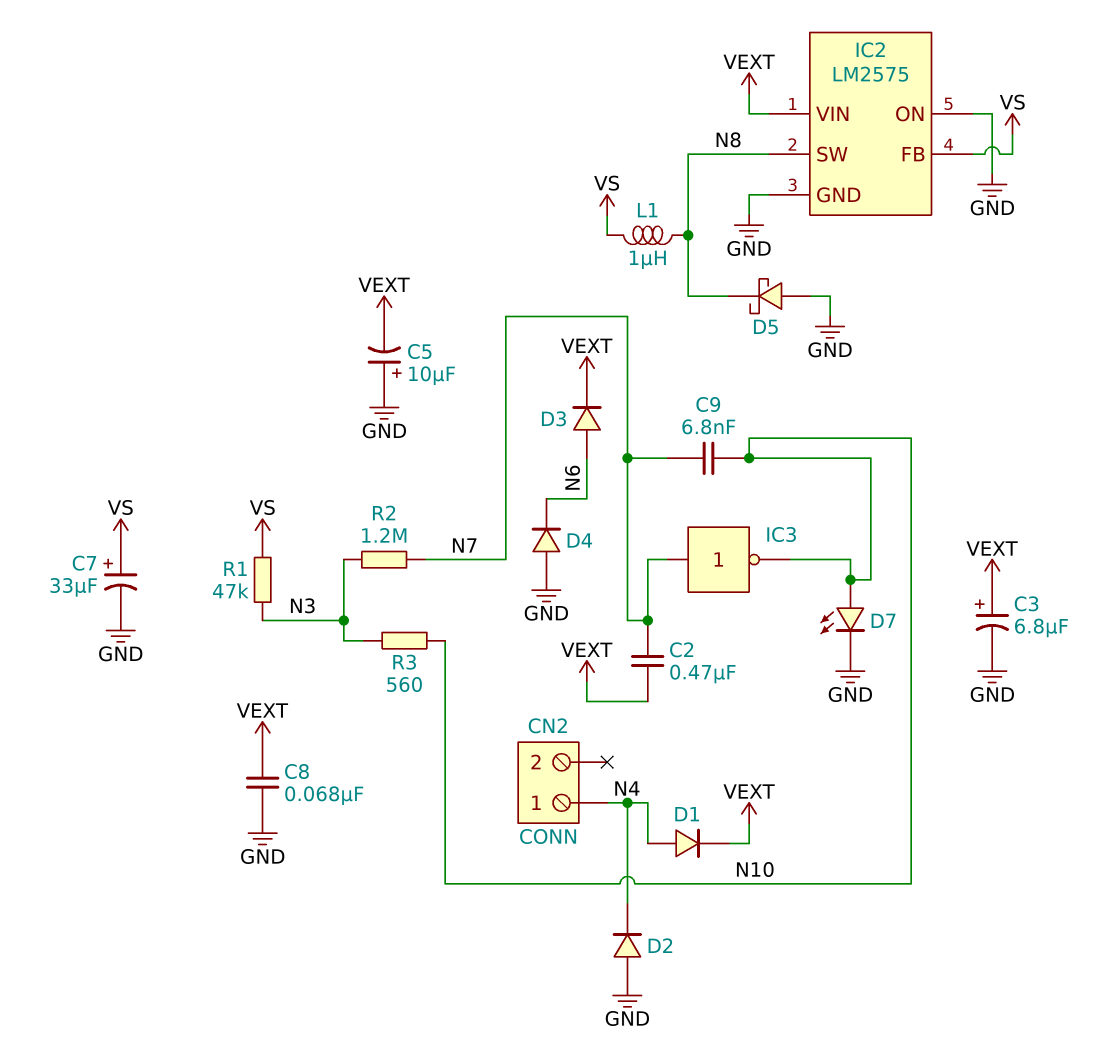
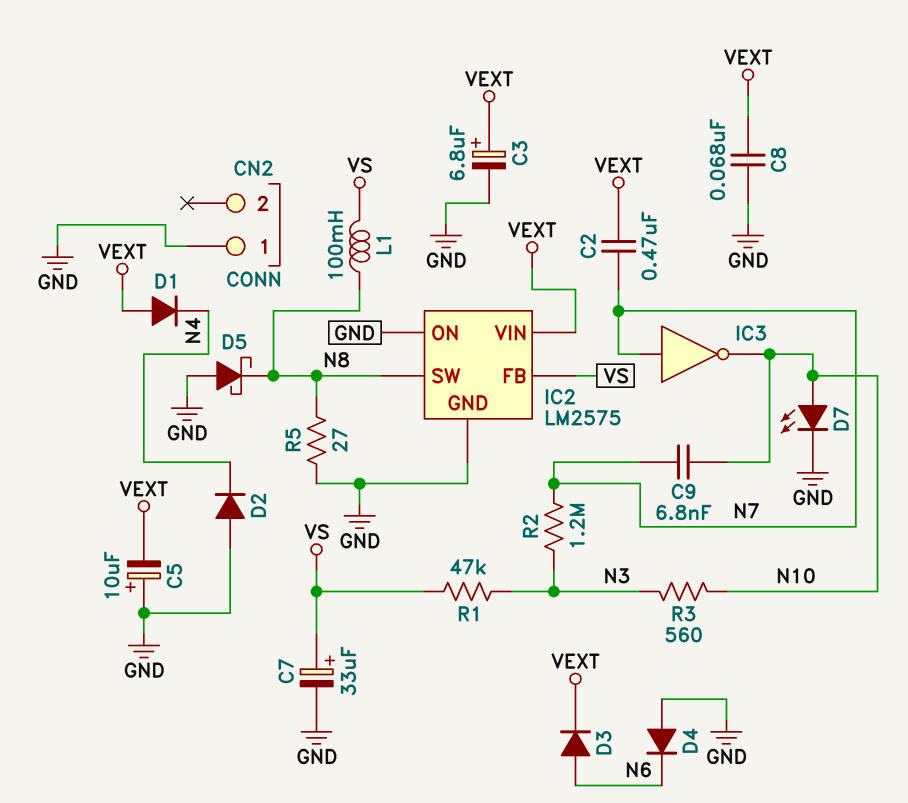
CN2 pin 1: N4 -> GND
D1: diode (A N4, K VEXT) -> diode (A VEXT, K N4)
L1: 1uH (N8, VS) -> 100mH (N8, VS)
R5: none -> 27 (GND, N8)

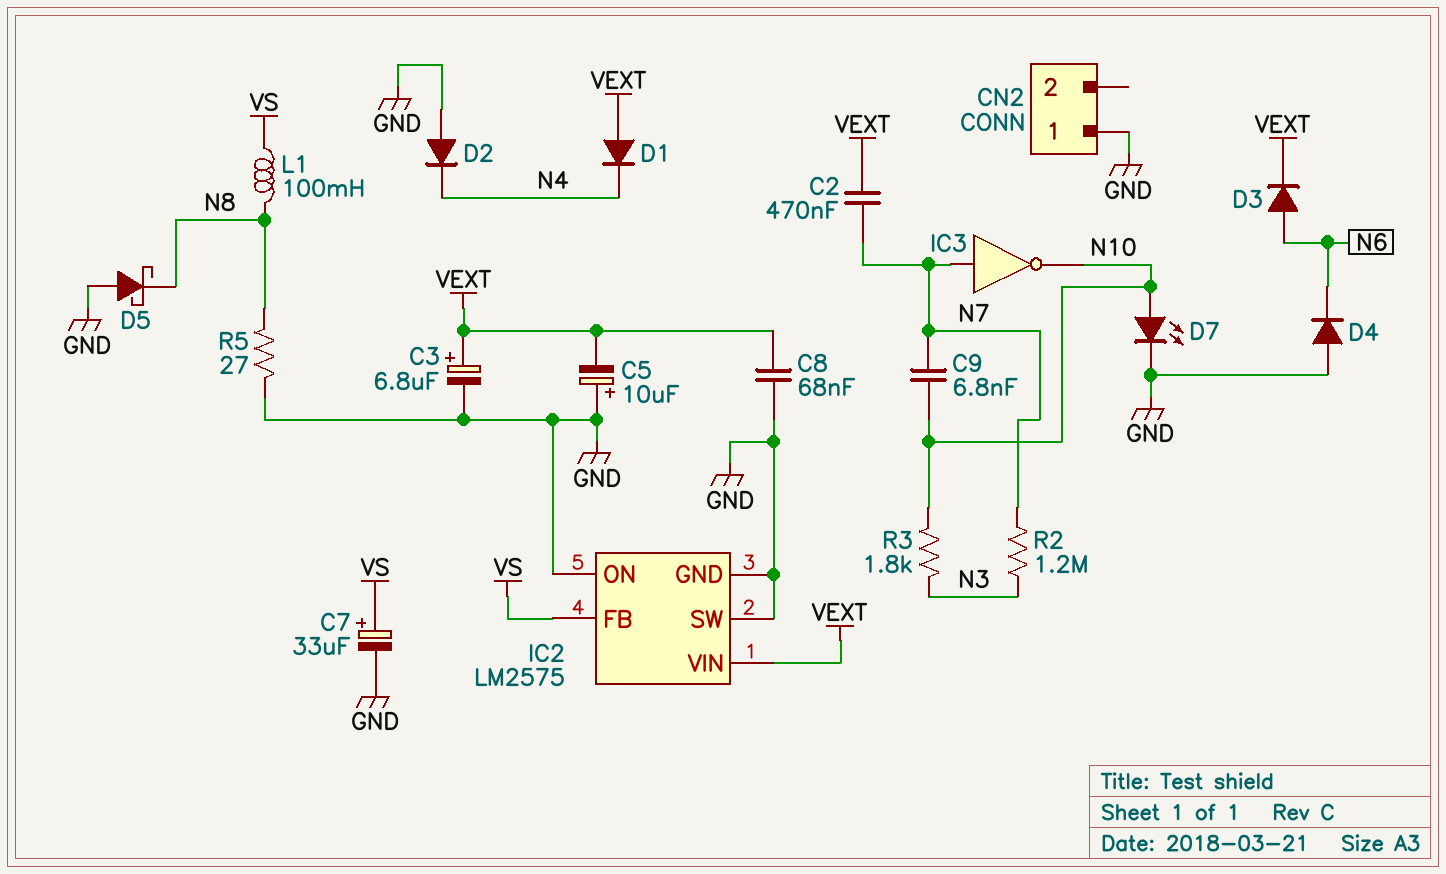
IC2 pin SW: N8 -> GND
R1: 47k (N3, VS) -> none
R3: 560 (N3, N10) -> 1.8k (N3, N10)

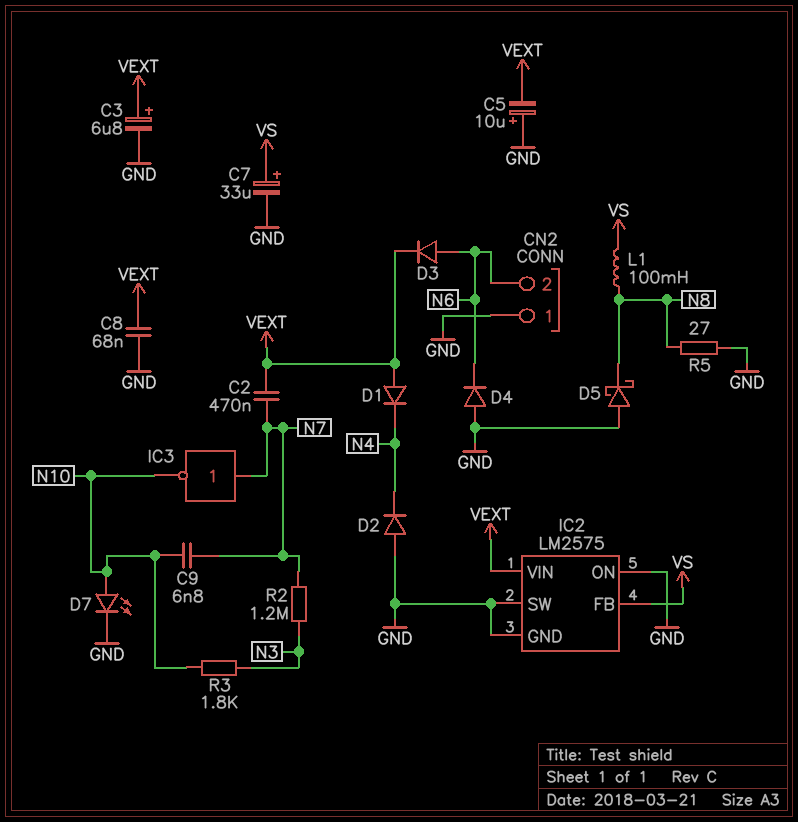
CN2 pin 2: none -> N6

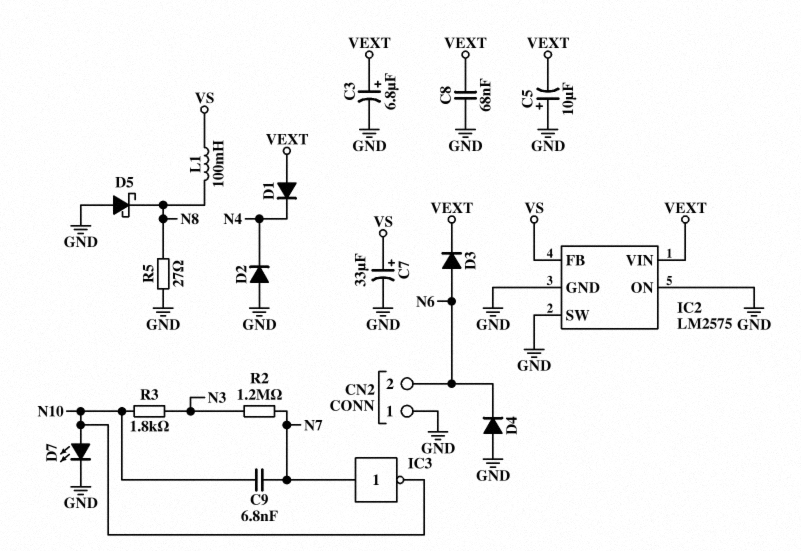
C2: 470nF (N7, VEXT) -> none

